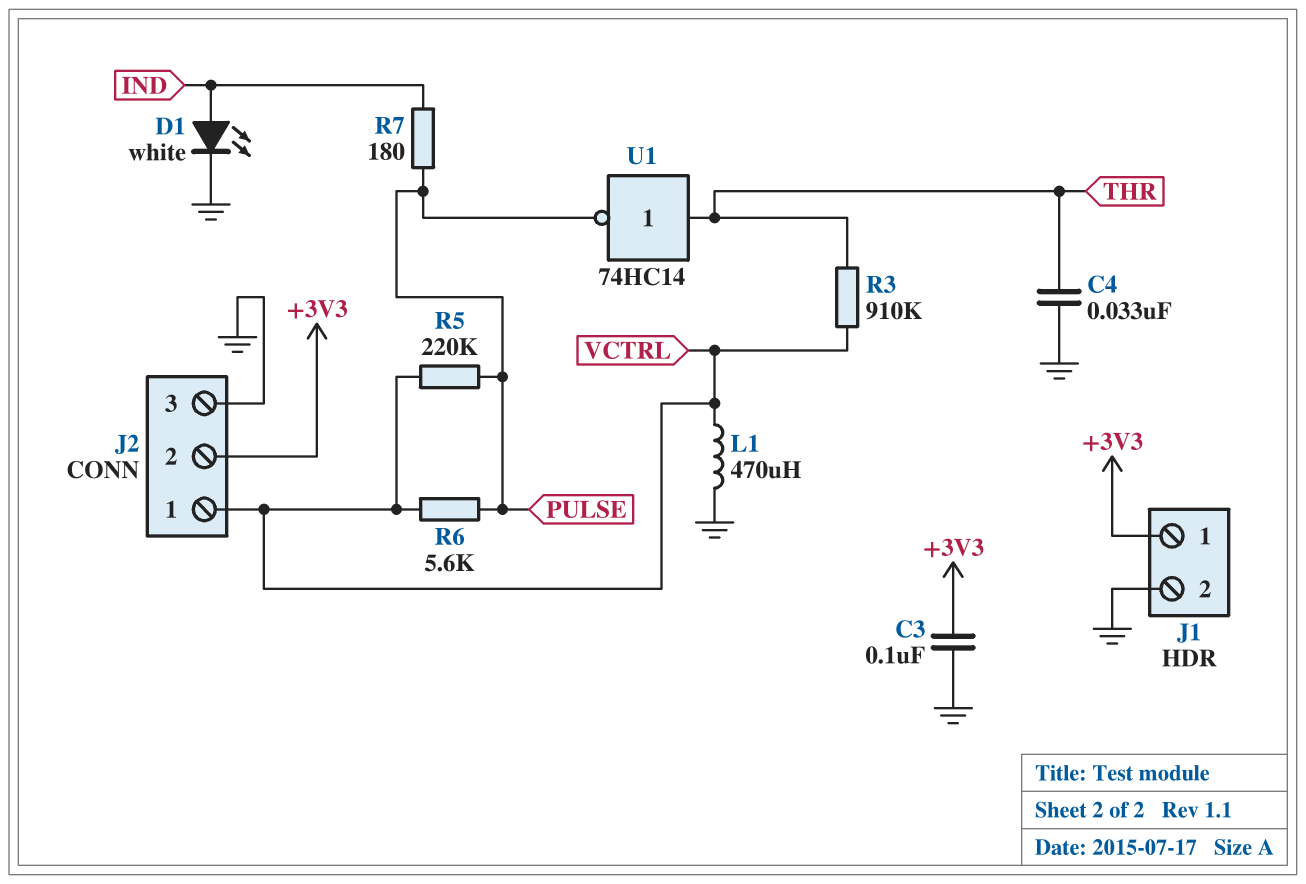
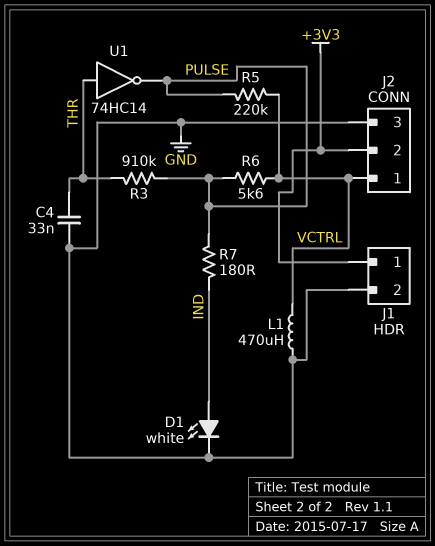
C3: 100nF (+3V3, GND) -> none
R3: 910k (THR, VCTRL) -> 910k (PULSE, THR)

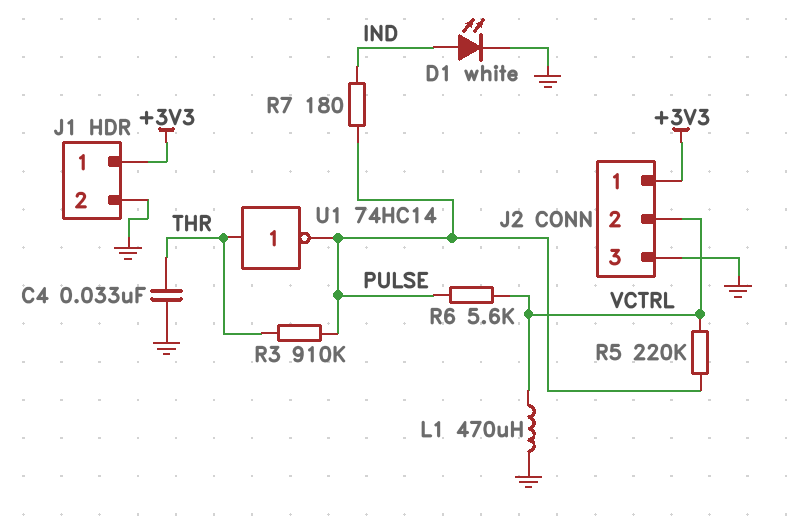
J2 pin 1: VCTRL -> +3V3
J2 pin 2: +3V3 -> VCTRL

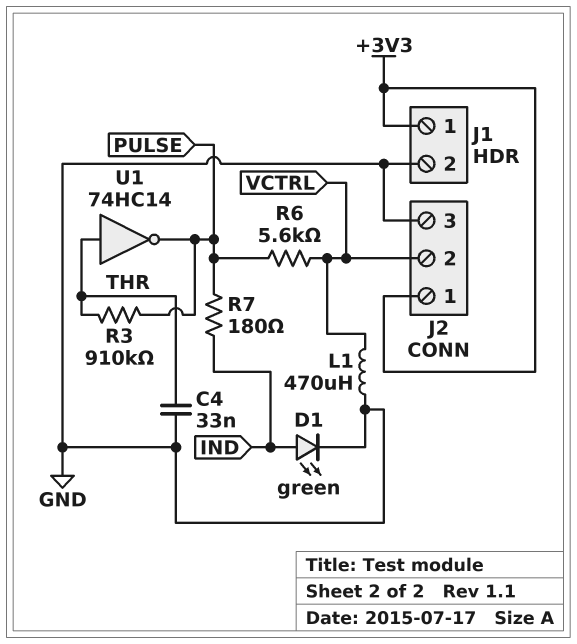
D1: LED white (A IND, K GND) -> LED green (A IND, K GND)
R5: 220k (PULSE, VCTRL) -> none

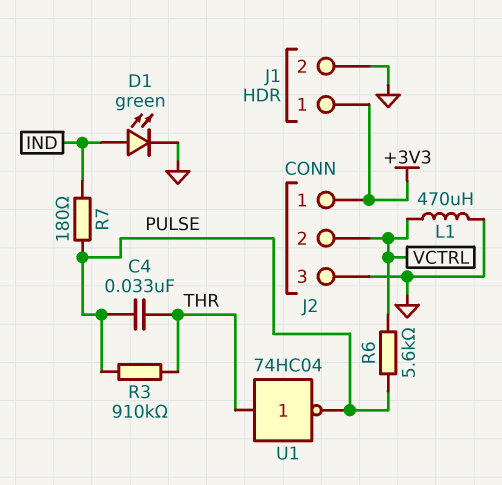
C4: 33nF (GND, THR) -> 33nF (PULSE, THR)
U1: NOT 74HC14 (in THR, out PULSE) -> NOT 74HC04 (in THR, out PULSE)

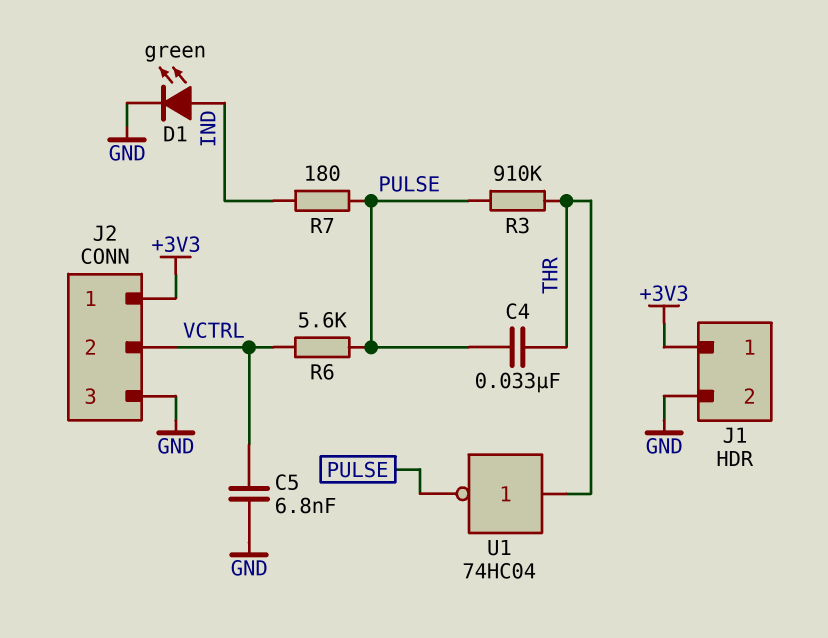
C5: none -> 6.8nF (GND, VCTRL)
L1: 470uH (GND, VCTRL) -> none

